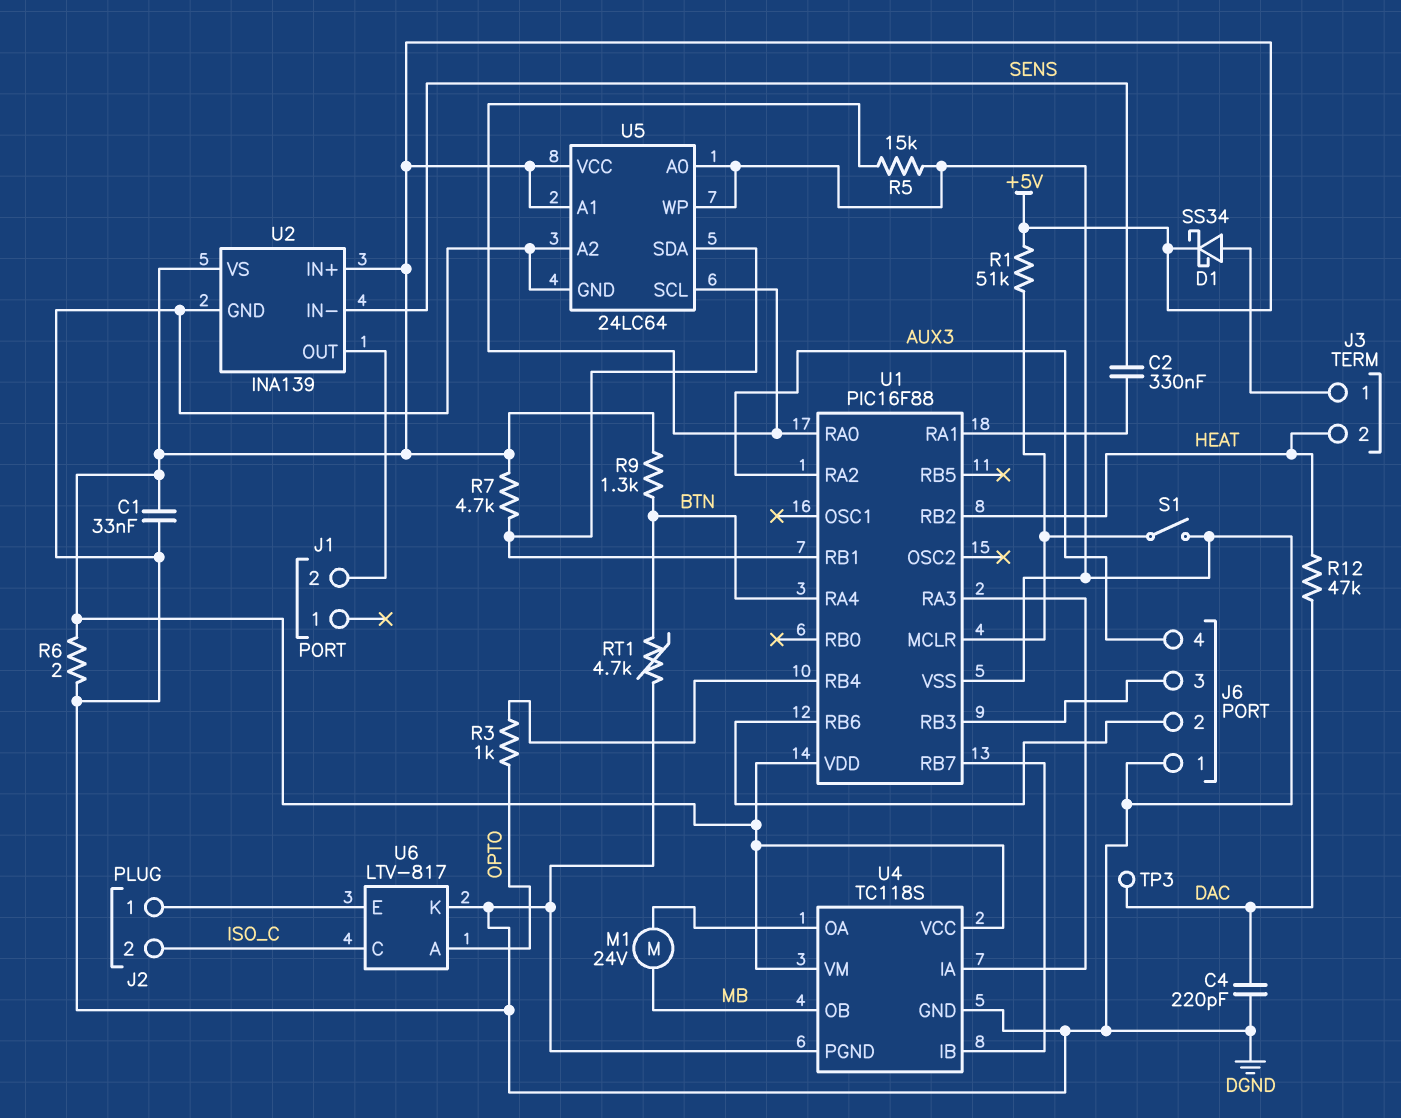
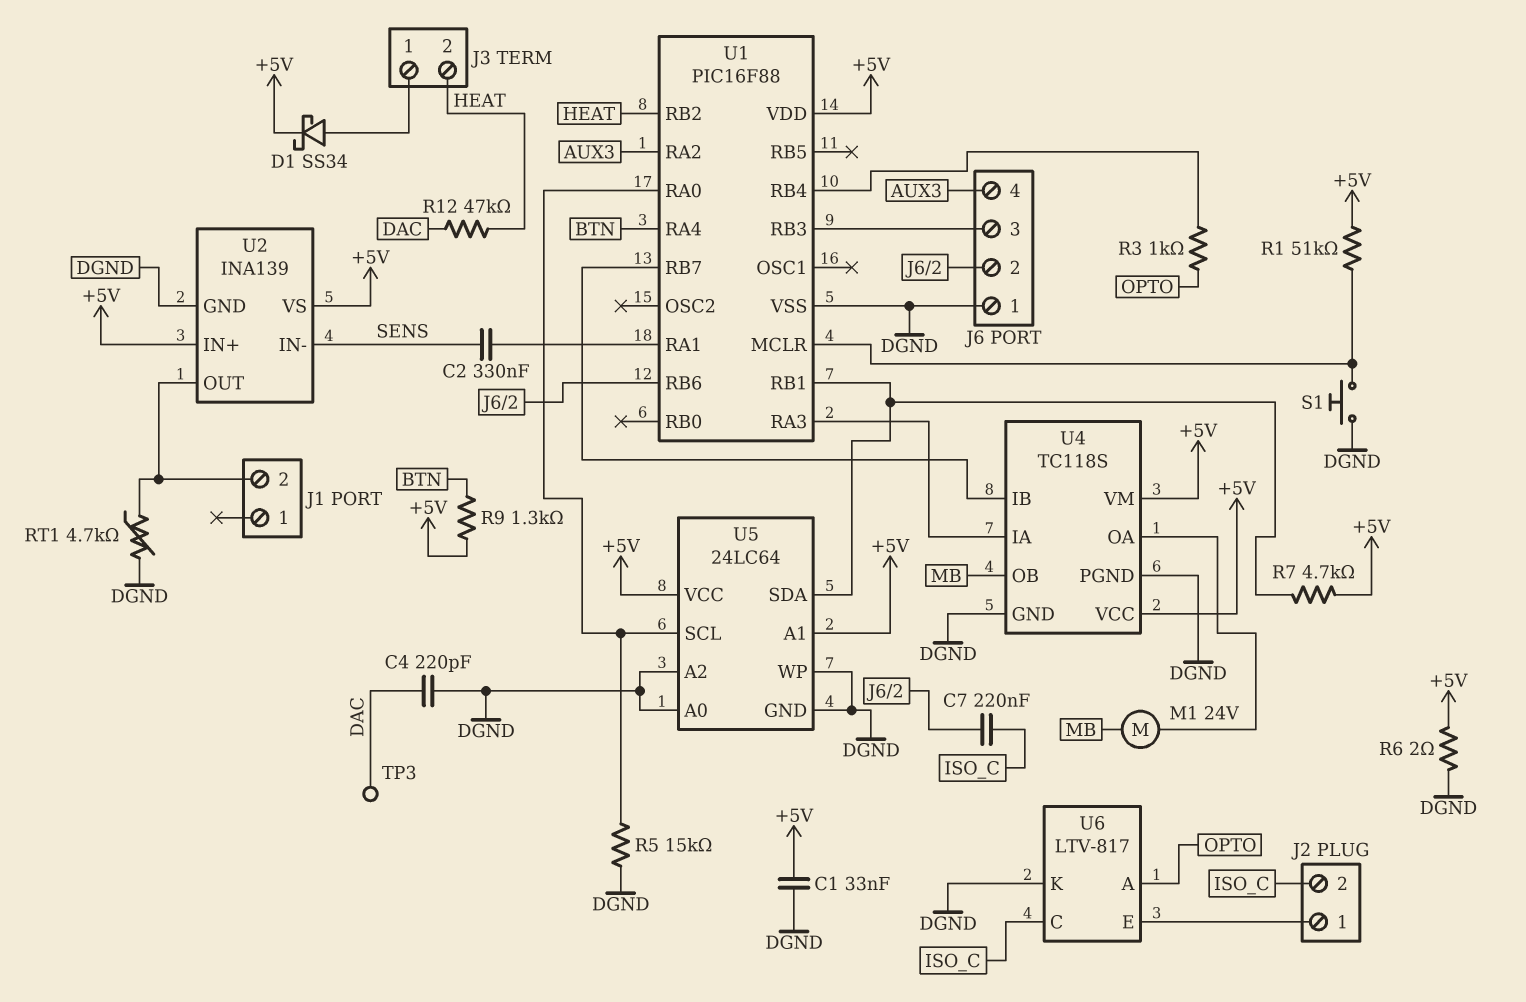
C7: none -> 220nF (ISO_C, J6/2)
RT1: 4.7k (BTN, DGND) -> 4.7k (DGND, J1/2)
S1: switch (DGND, U1/MCLR) -> button (DGND, U1/MCLR)

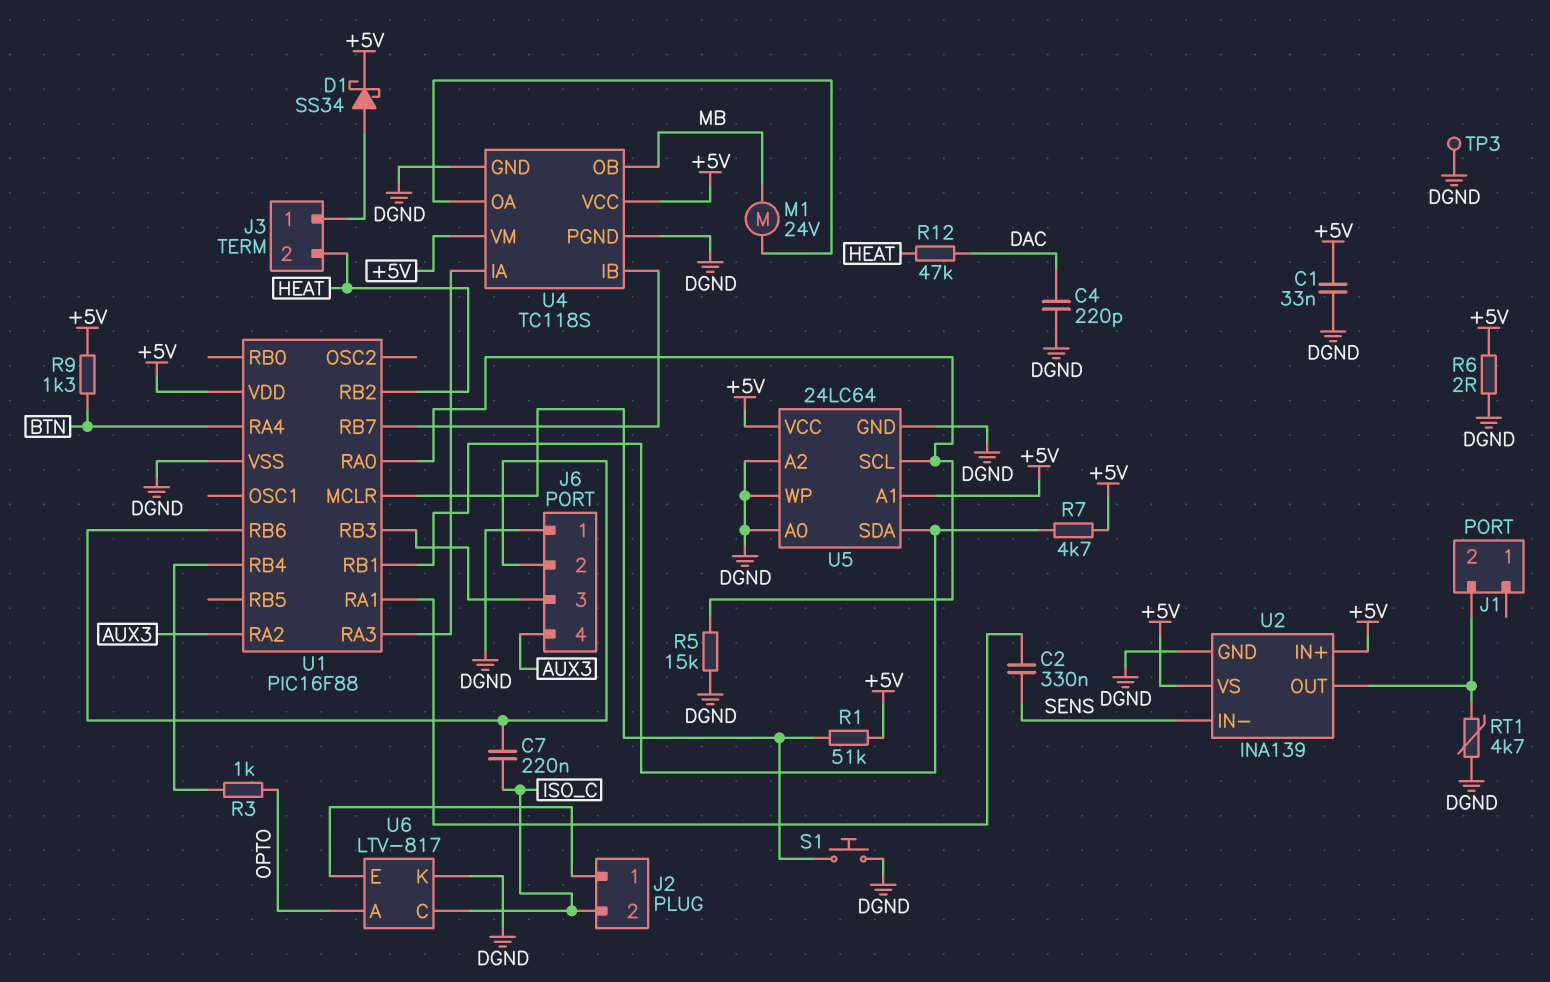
TP3: test point (DAC) -> test point (DGND)

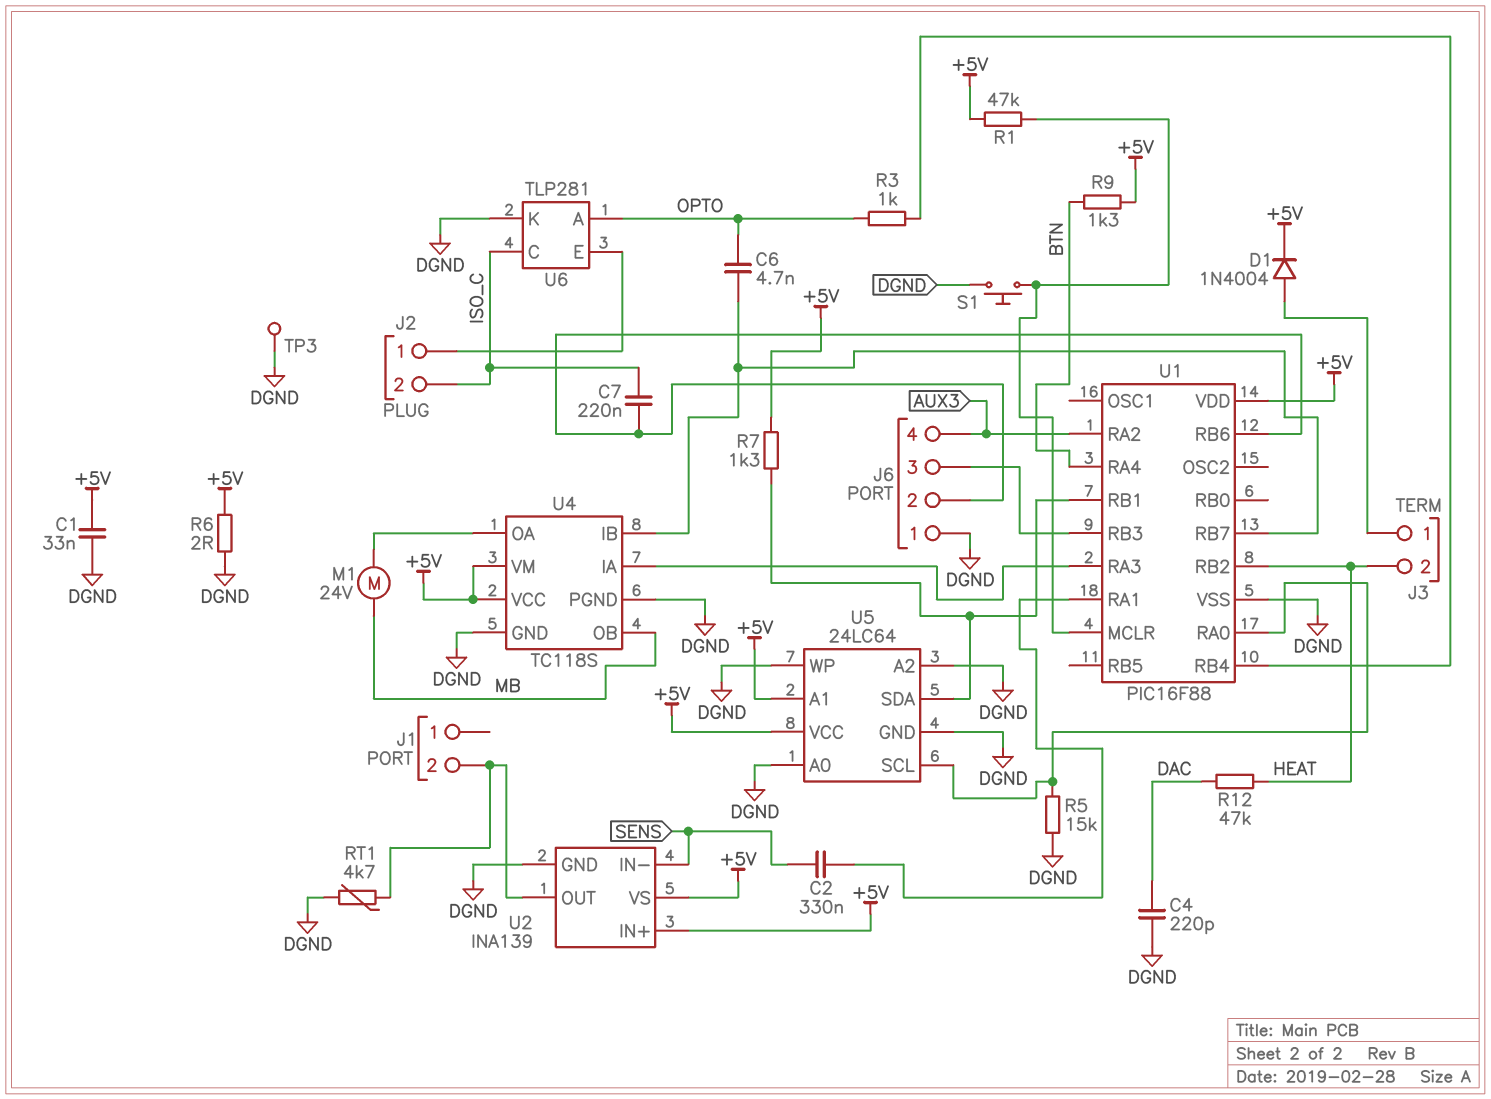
C6: none -> 4.7nF (OPTO, U1/RB7)
D1: schottky SS34 (A J3/1, K +5V) -> diode 1N4004 (A J3/1, K +5V)
R1: 51k (+5V, U1/MCLR) -> 47k (+5V, U1/MCLR)
R7: 4.7k (+5V, U1/RB1) -> 1.3k (+5V, U1/RB1)
U6: LTV-817 -> TLP281

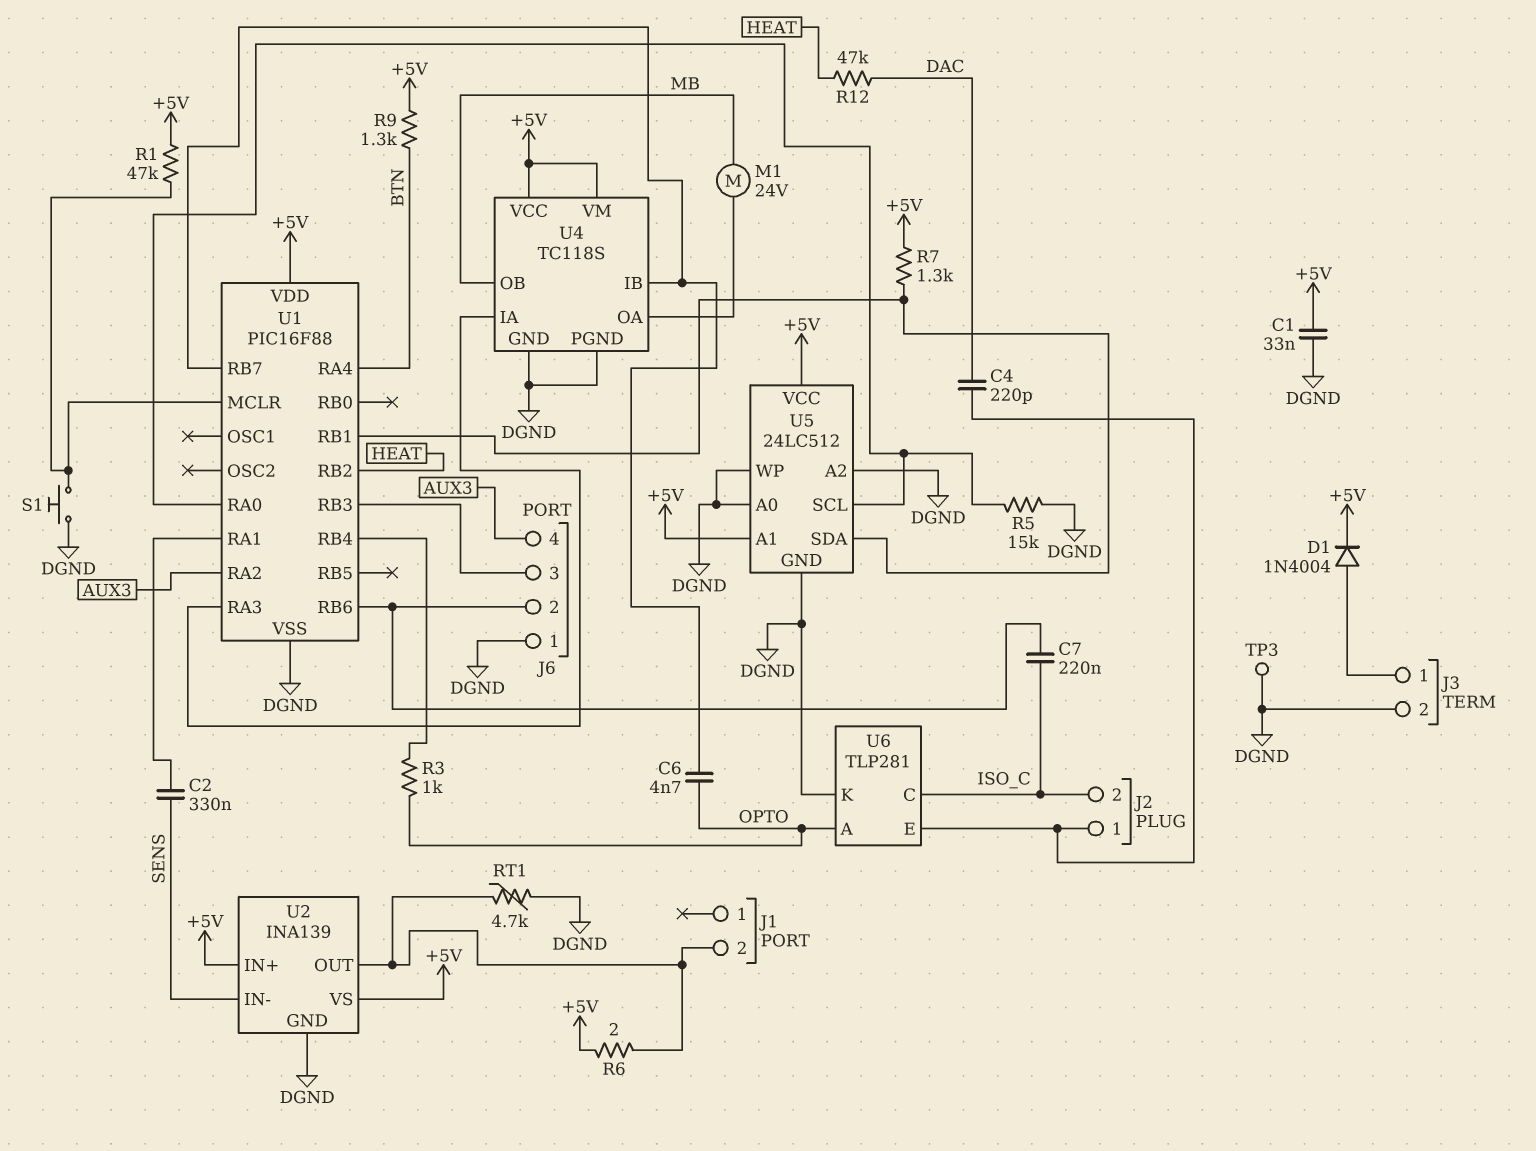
C4: 220pF (DAC, DGND) -> 220pF (DAC, J2/1)
J3 pin 2: HEAT -> DGND
R6: 2 (+5V, DGND) -> 2 (+5V, J1/2)
U5: 24LC64 -> 24LC512

